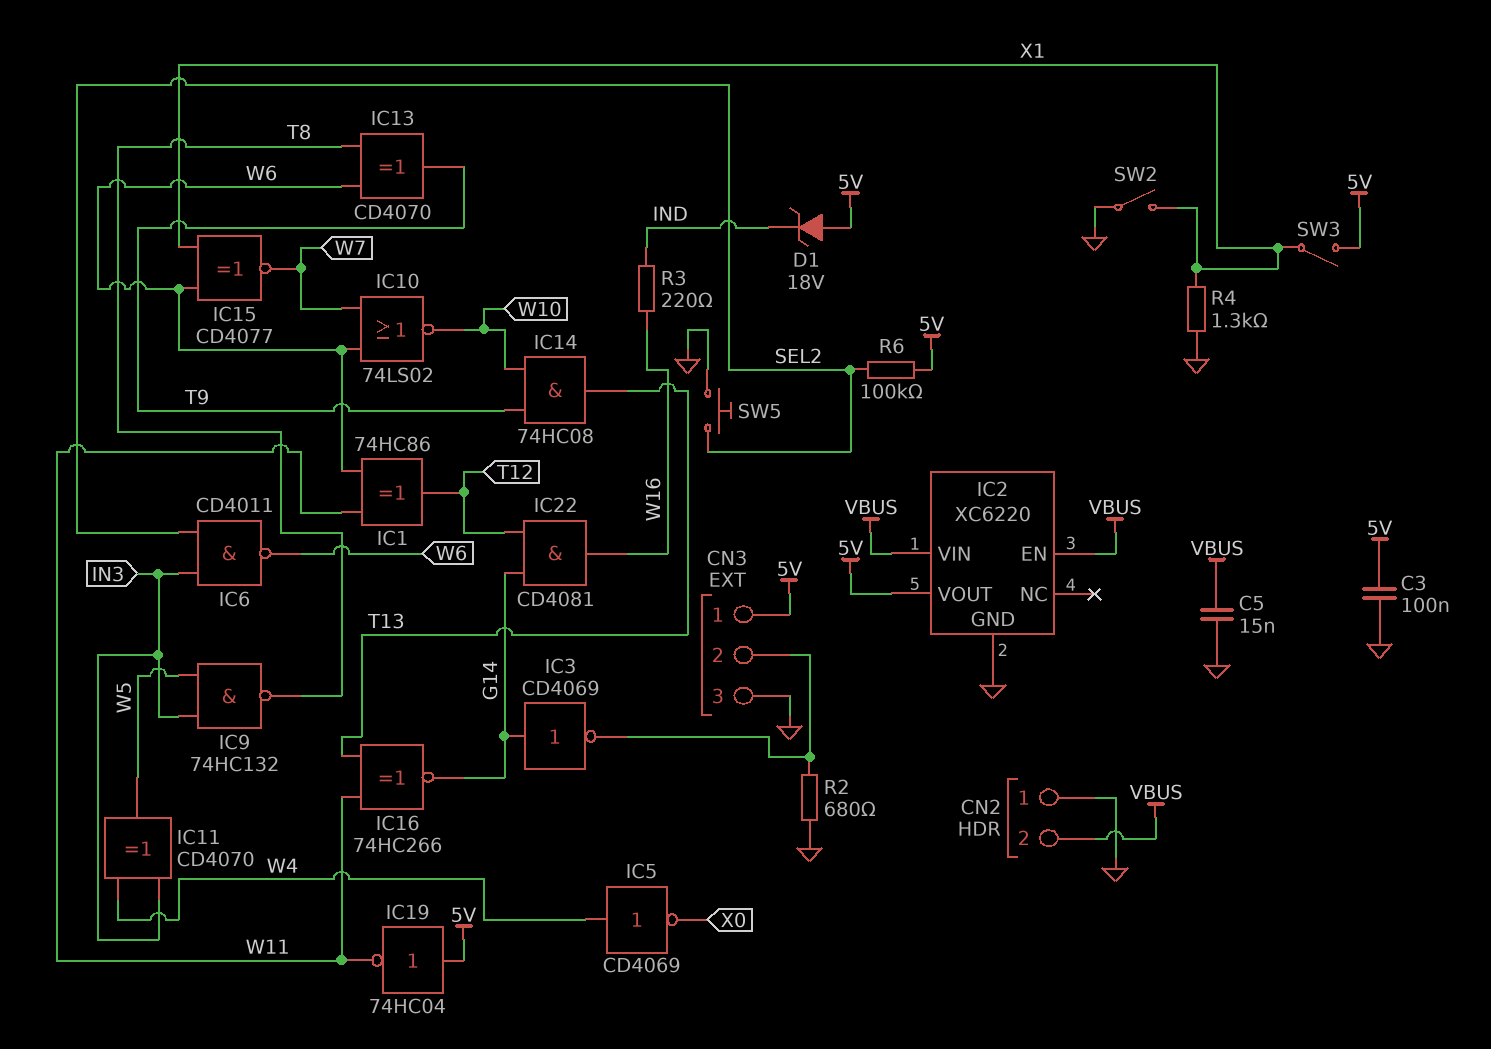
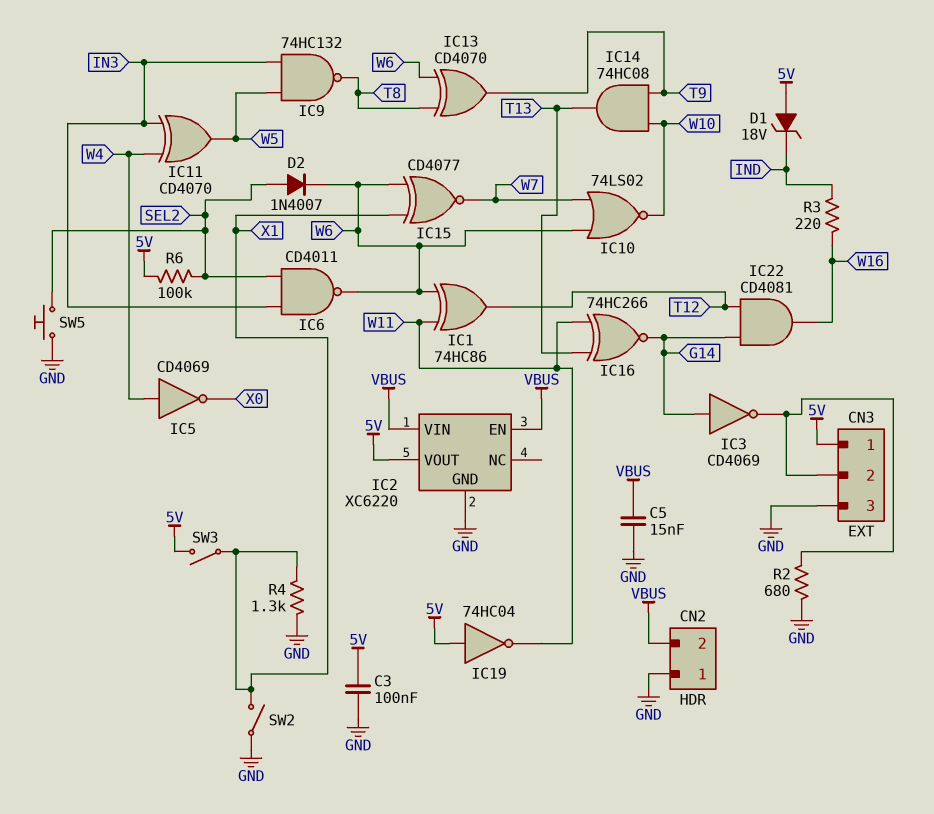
D2: none -> diode 1N4007 (A SEL2, K W6)

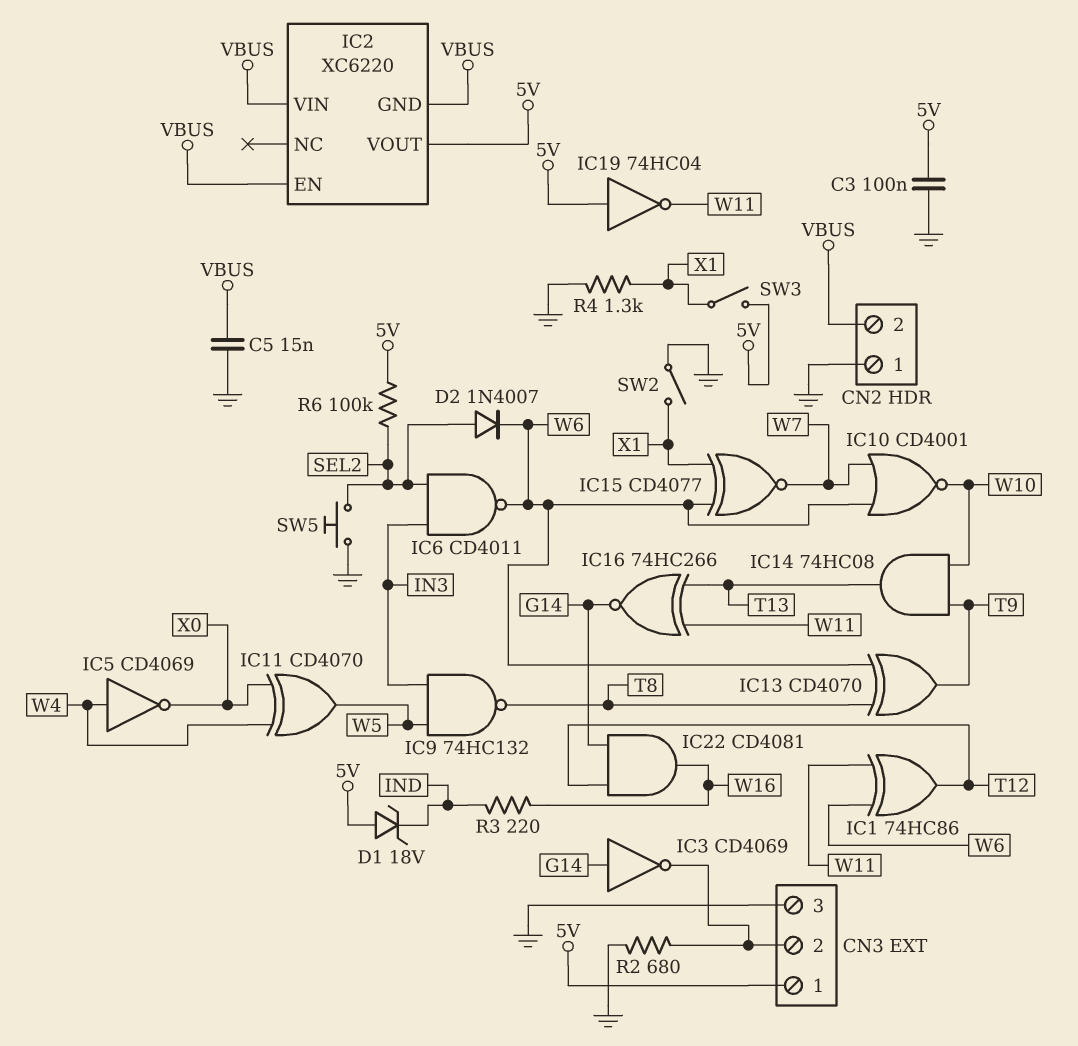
IC2 pin GND: GND -> VBUS
IC10: NOR 74LS02 (in W6, in W7, out W10) -> NOR CD4001 (in W6, in W7, out W10)
IC11: XOR CD4070 (in IN3, in W4, out W5) -> XOR CD4070 (in W4, in X0, out W5)

